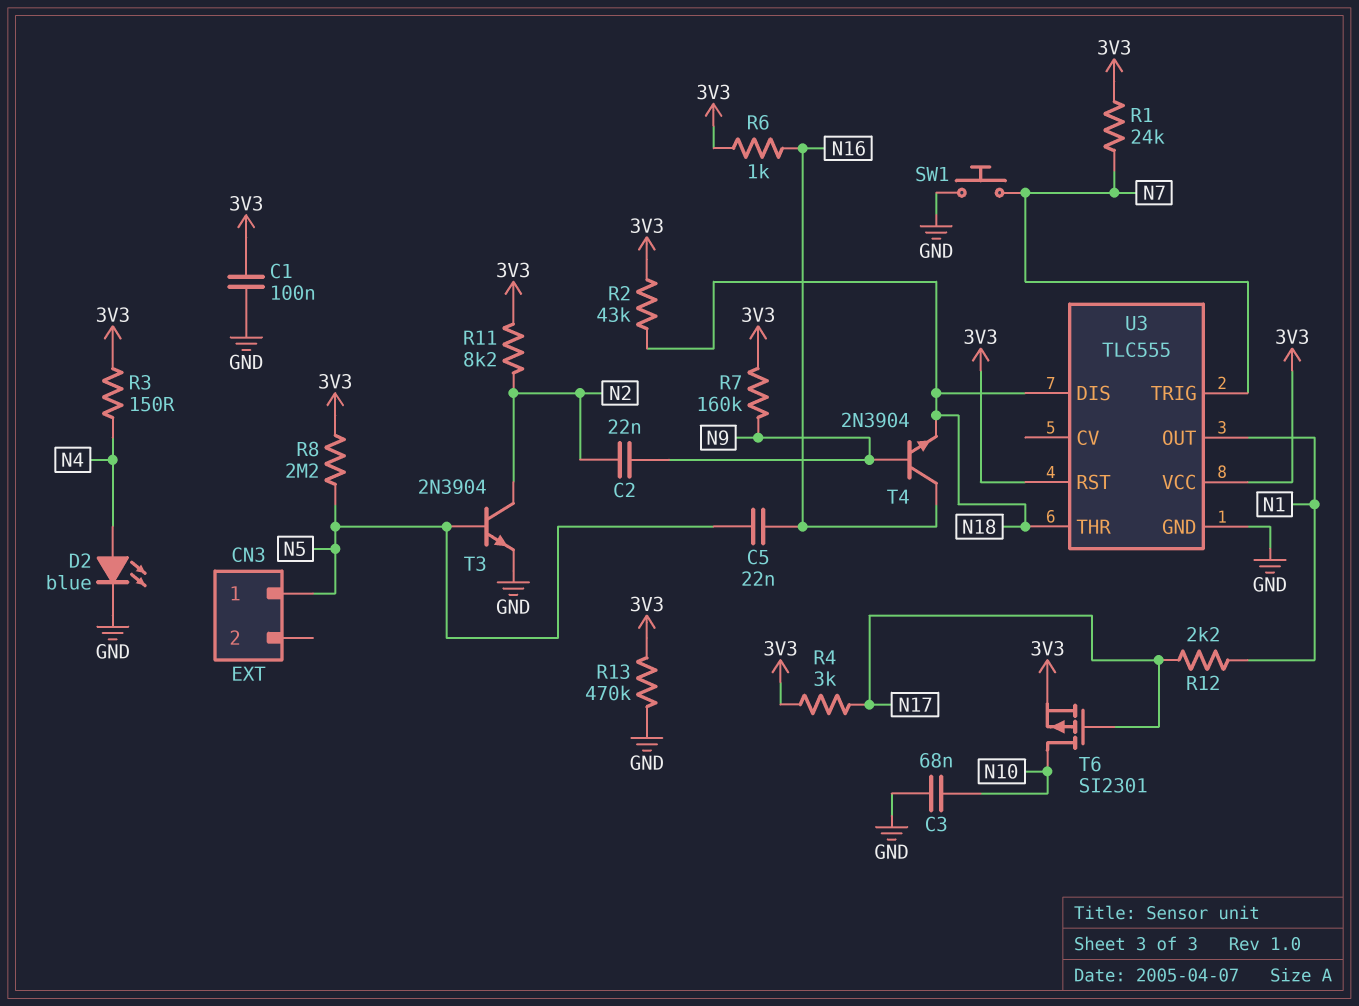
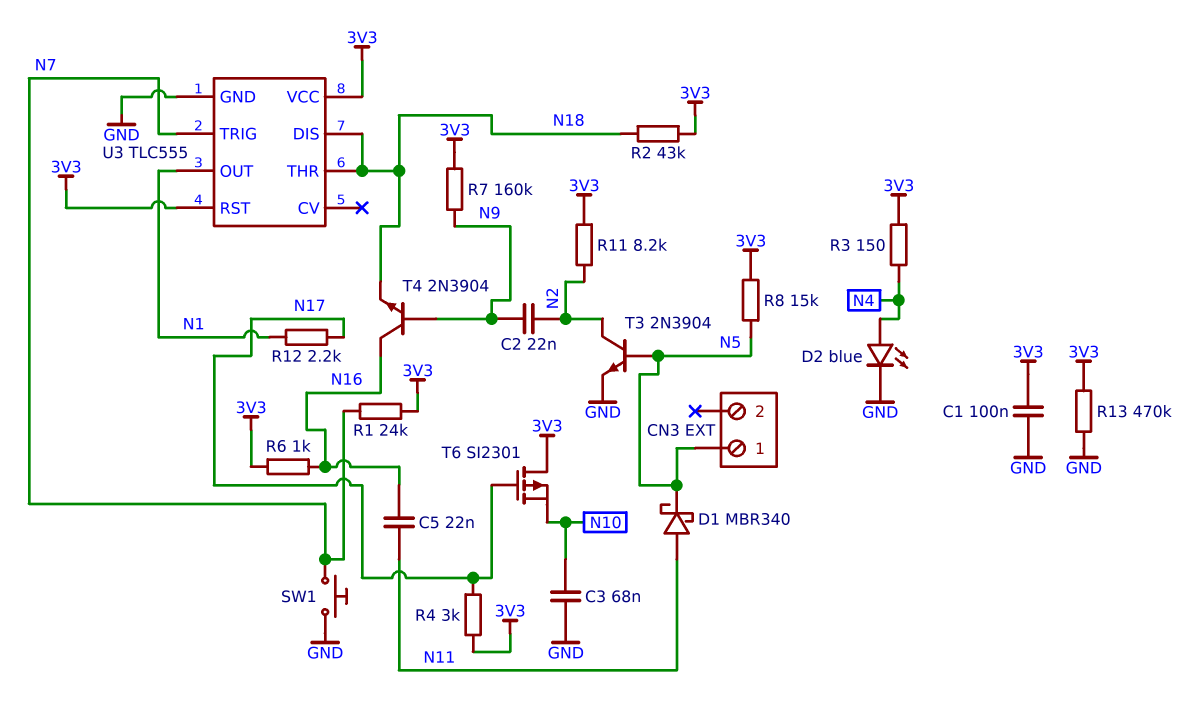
C5: 22nF (N5, N16) -> 22nF (N11, N16)
D1: none -> schottky MBR340 (A N11, K N5)
R8: 2.2M (3V3, N5) -> 15k (3V3, N5)
T6: PMOS SI2301 (G N17, D N10, S 3V3) -> PMOS SI2301 (G N17, D 3V3, S N10)

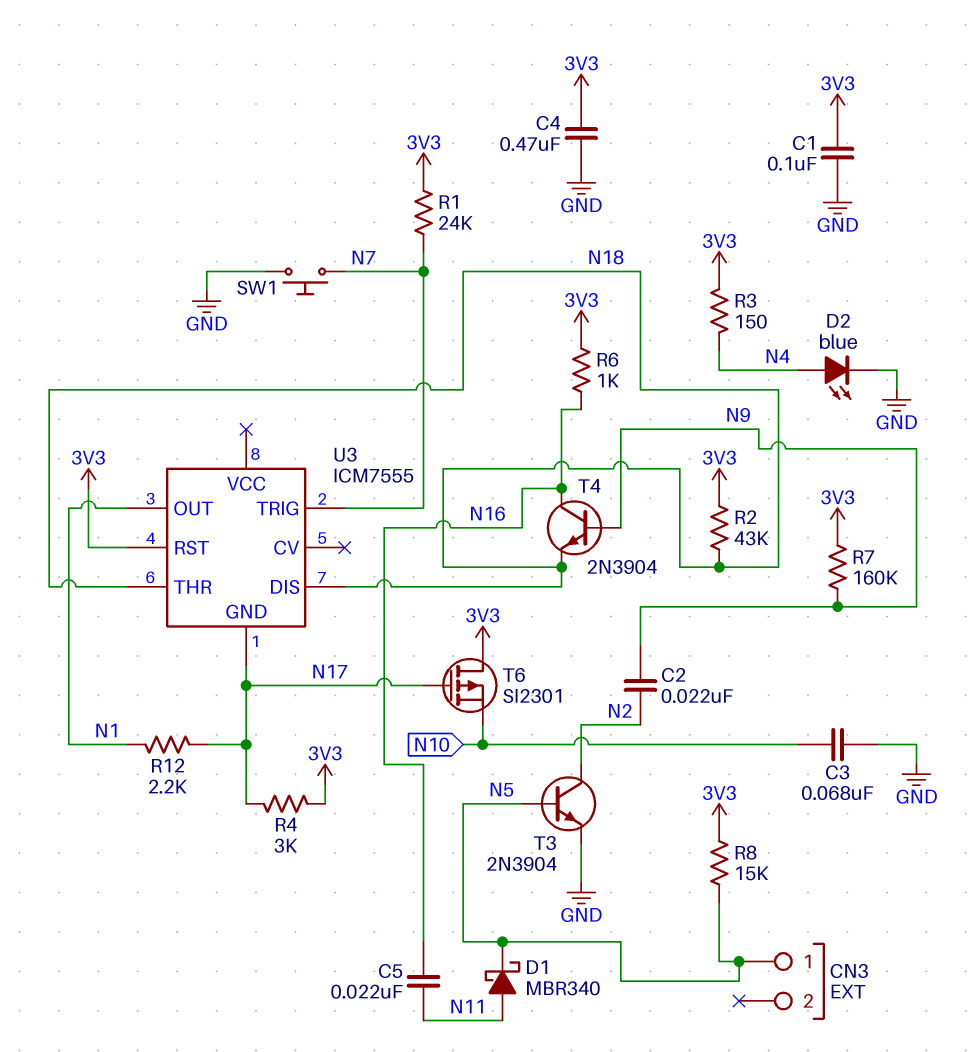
C4: none -> 470nF (3V3, GND)
R11: 8.2k (3V3, N2) -> none
R13: 470k (3V3, GND) -> none
U3: TLC555 -> ICM7555
U3 pin GND: GND -> N17
U3 pin VCC: 3V3 -> none

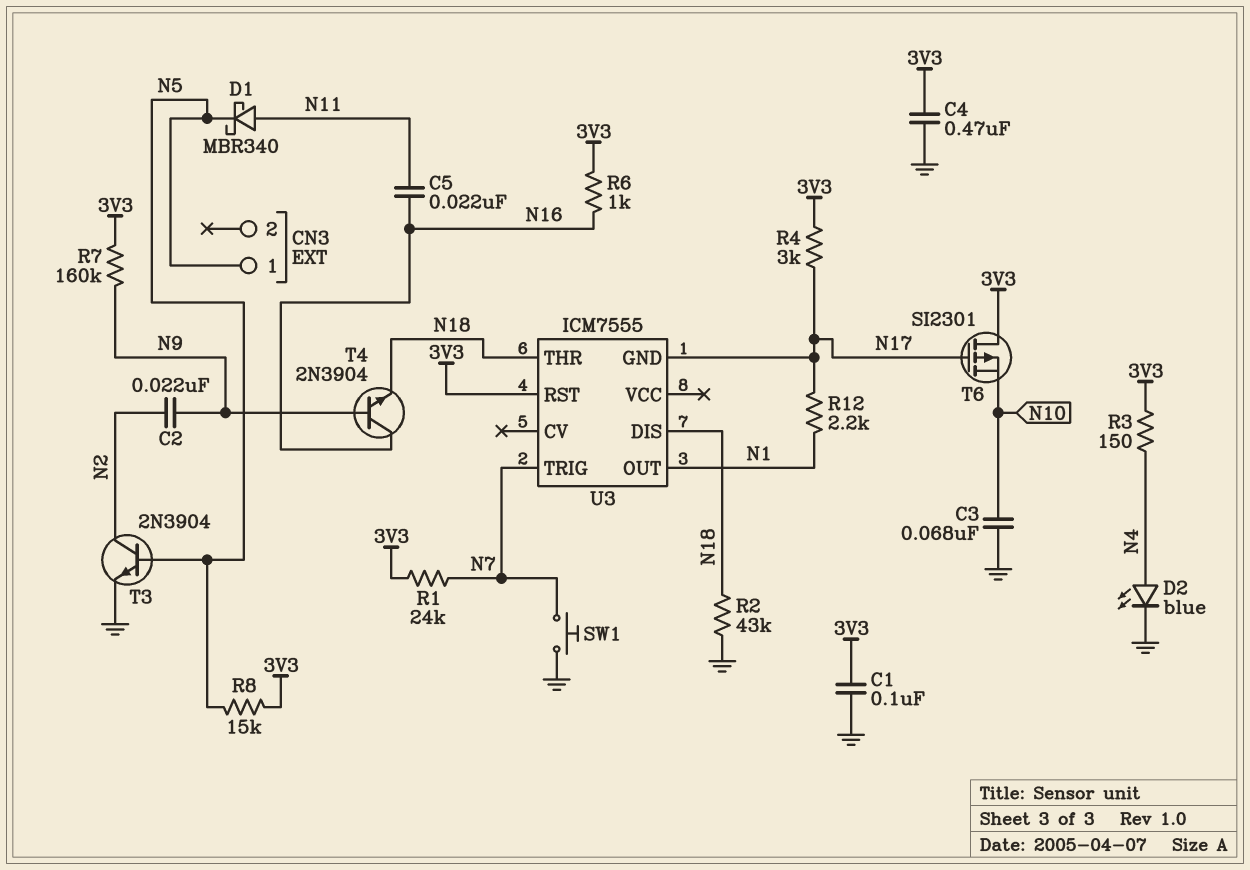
R2: 43k (3V3, N18) -> 43k (GND, N18)

